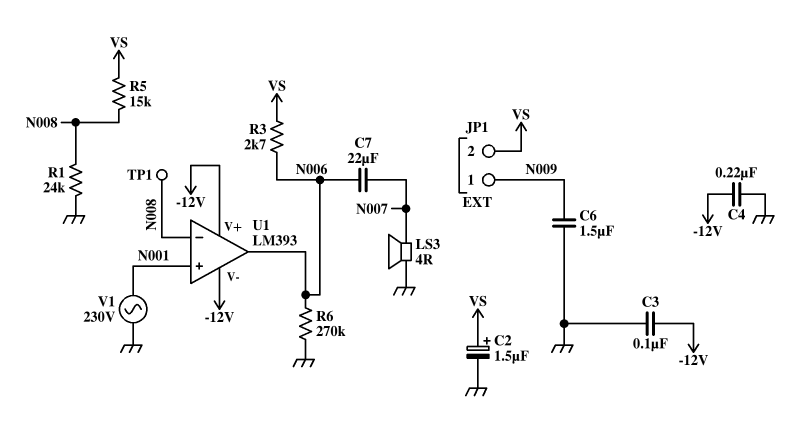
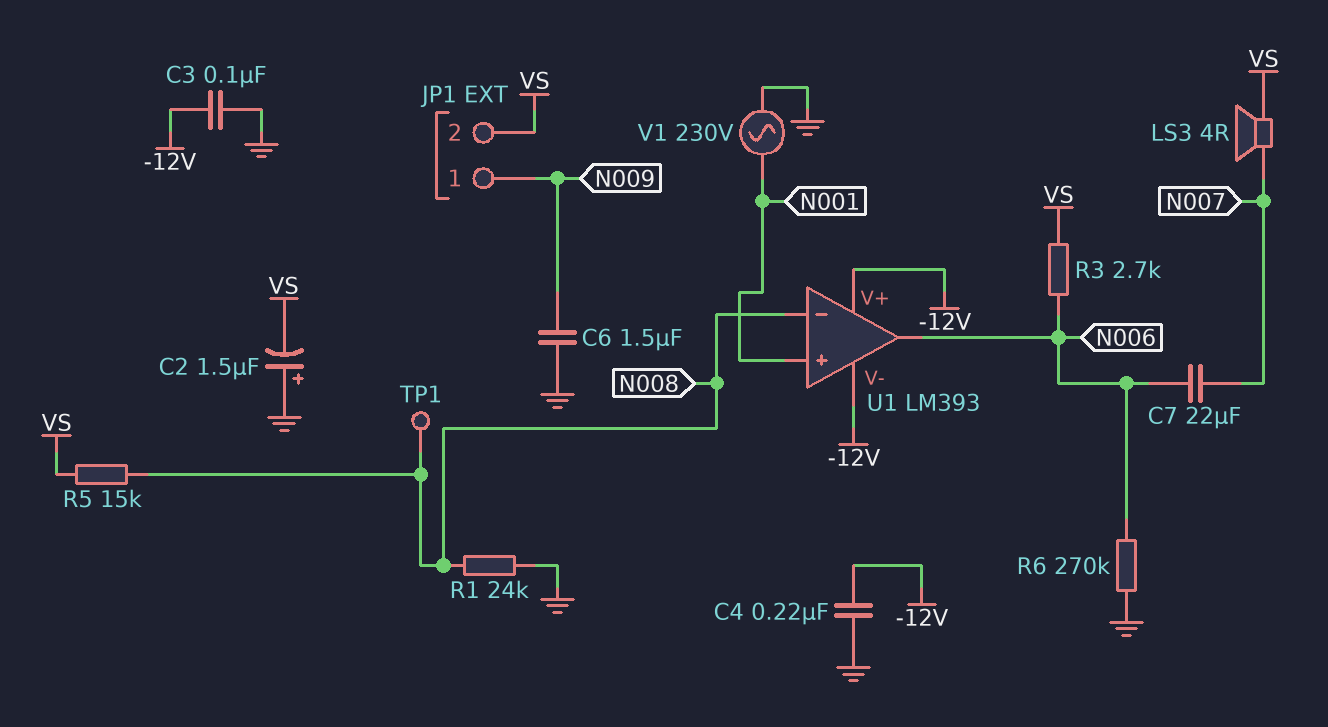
C2: 1.5uF (plus VS, minus GND) -> 1.5uF (plus GND, minus VS)
LS3: speaker 4R (GND, N007) -> speaker 4R (N007, VS)

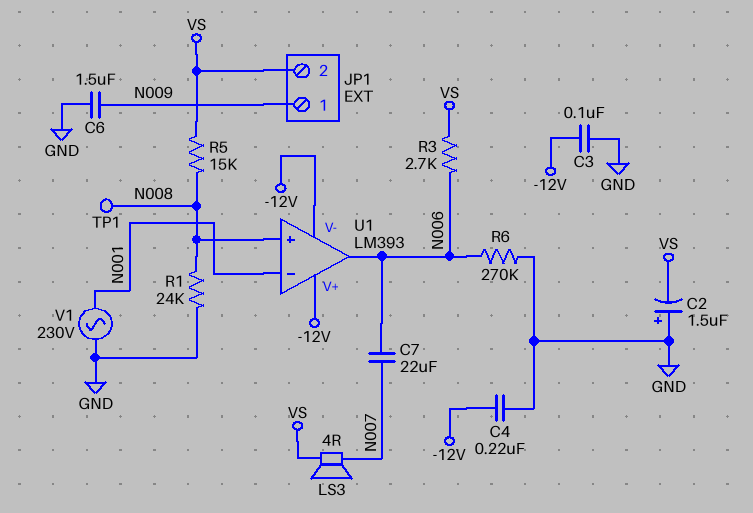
U1 pin in+: N001 -> N008
U1 pin in-: N008 -> N001

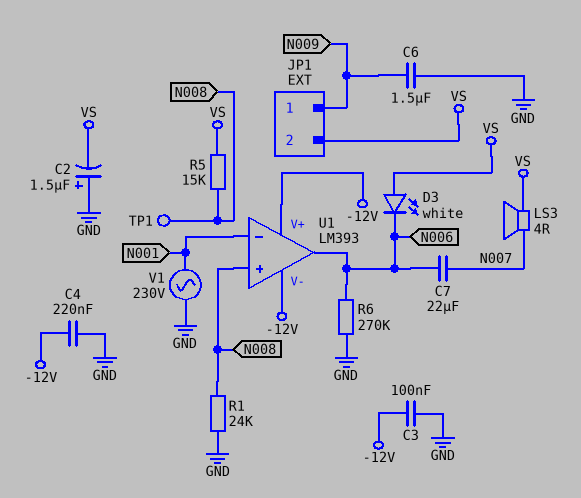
D3: none -> LED white (A VS, K N006)
R3: 2.7k (N006, VS) -> none

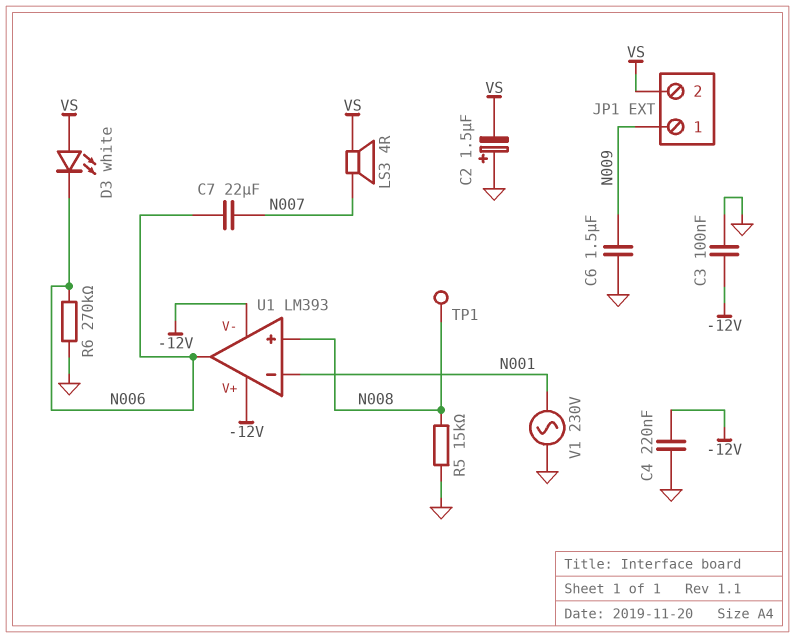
R1: 24k (GND, N008) -> none
R5: 15k (N008, VS) -> 15k (GND, N008)

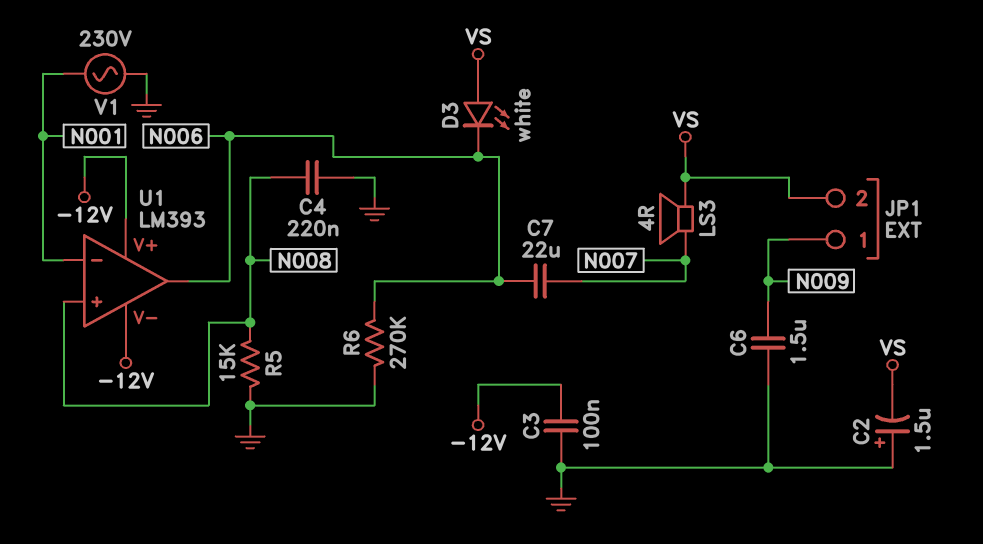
C4: 220nF (-12V, GND) -> 220nF (GND, N008)
TP1: test point (N008) -> none

